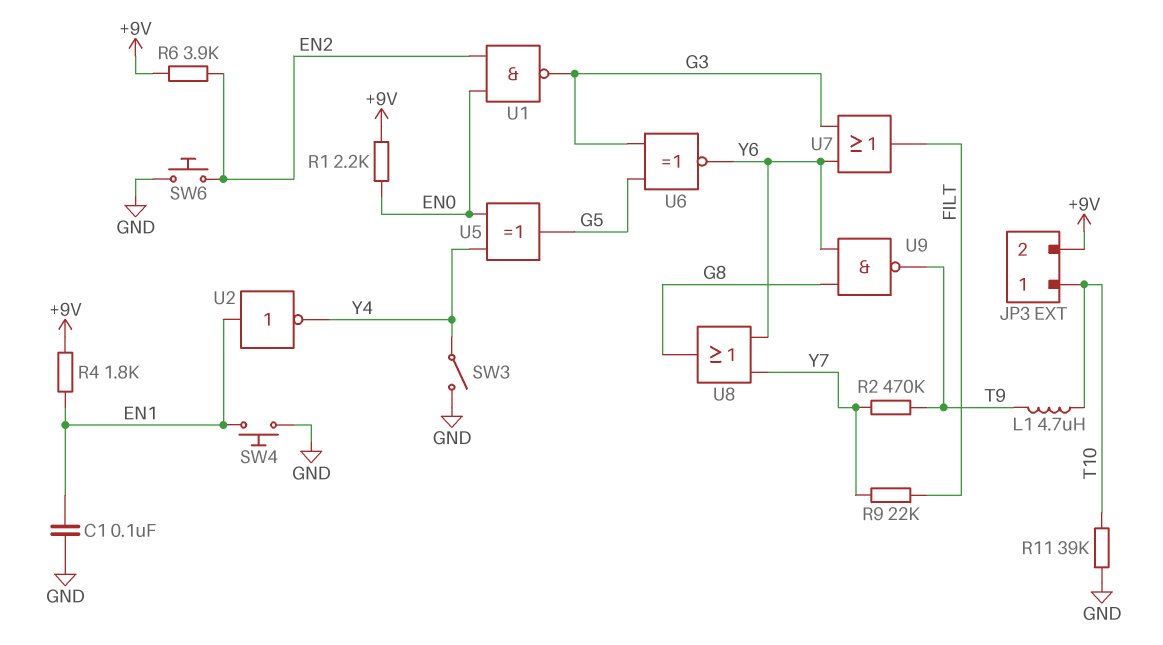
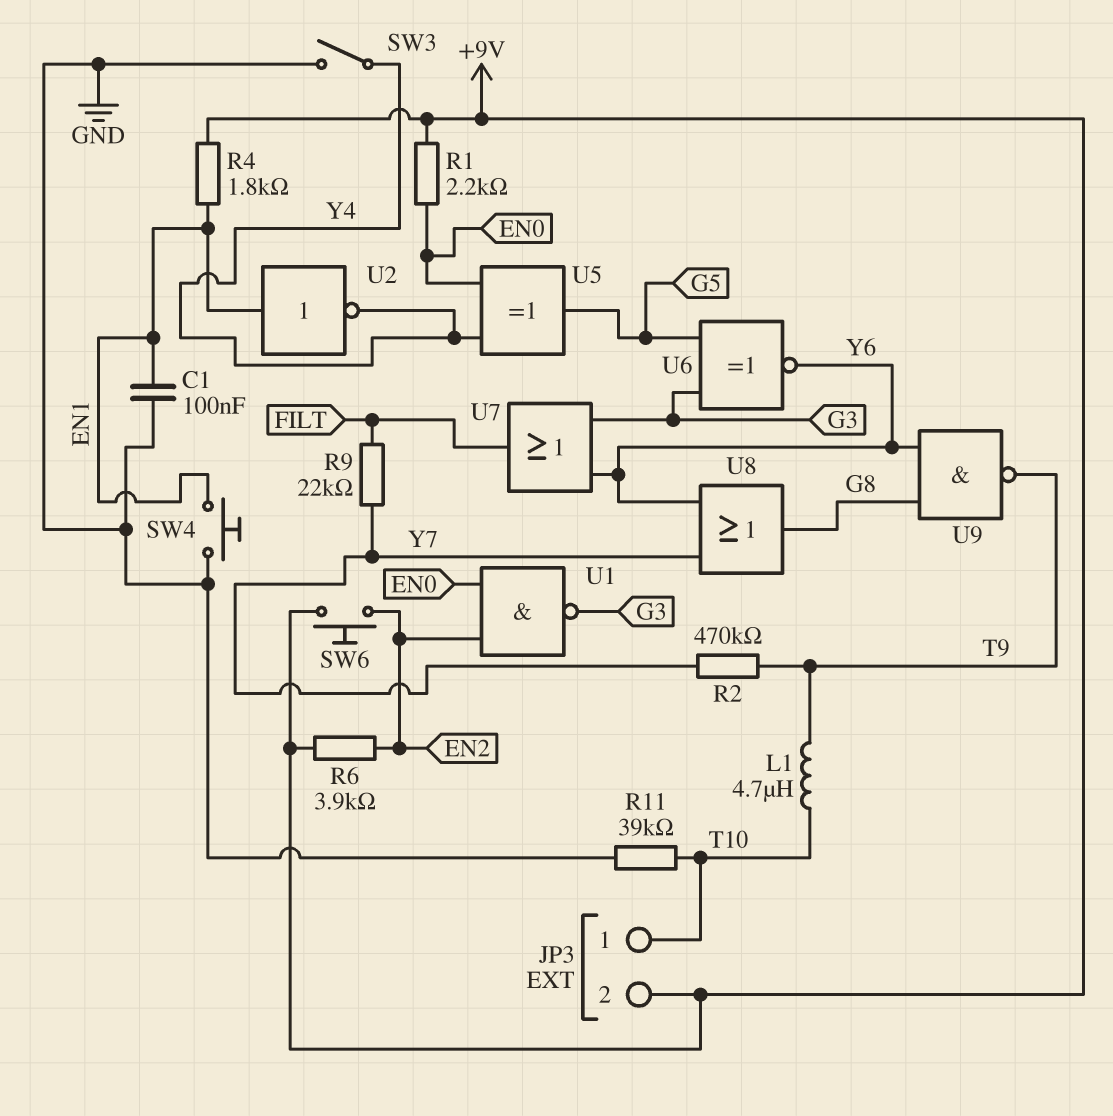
SW6: button (EN2, GND) -> button (+9V, EN2)

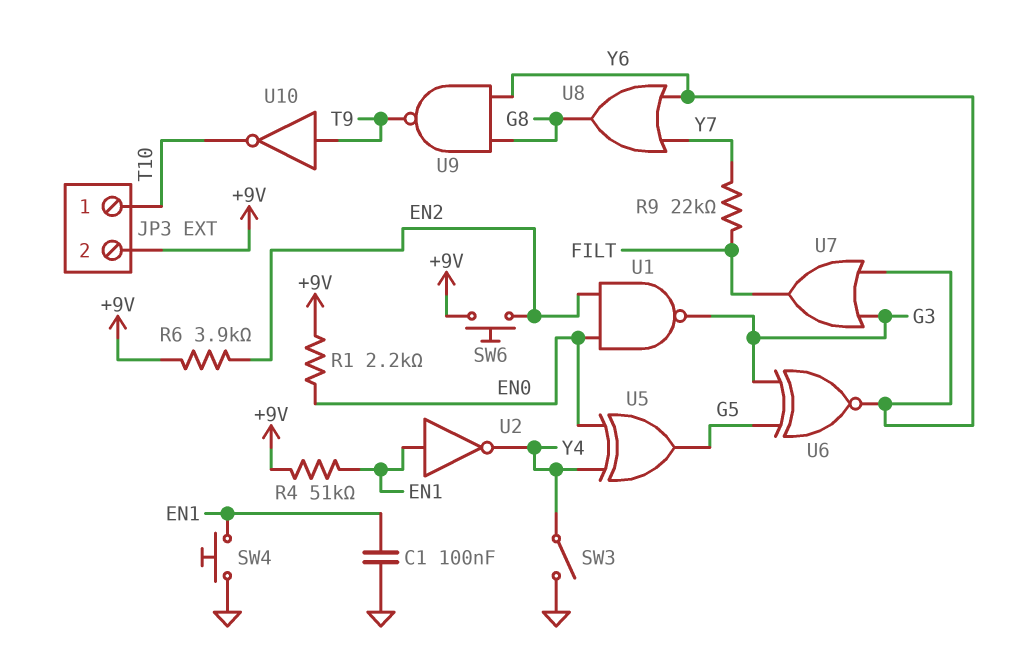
L1: 4.7uH (T9, T10) -> none
R2: 470k (T9, Y7) -> none
R4: 1.8k (+9V, EN1) -> 51k (+9V, EN1)
R11: 39k (GND, T10) -> none
U10: none -> NOT (in T9, out T10)

